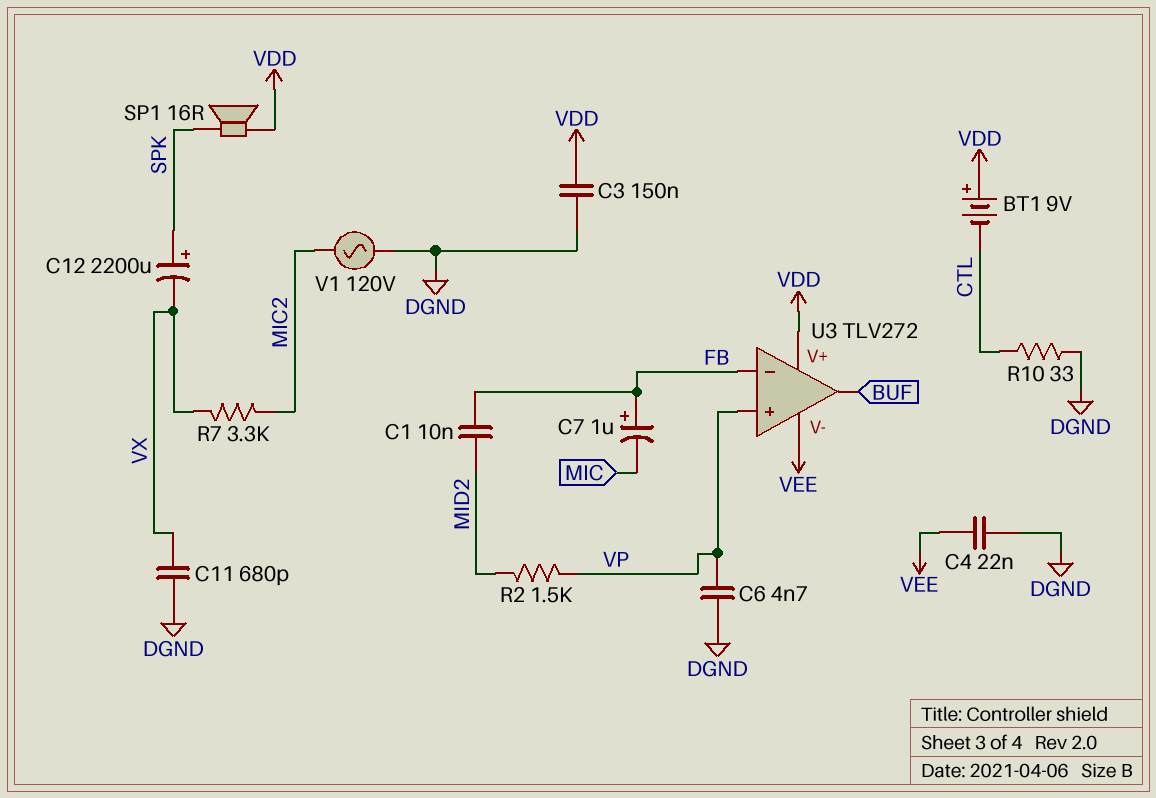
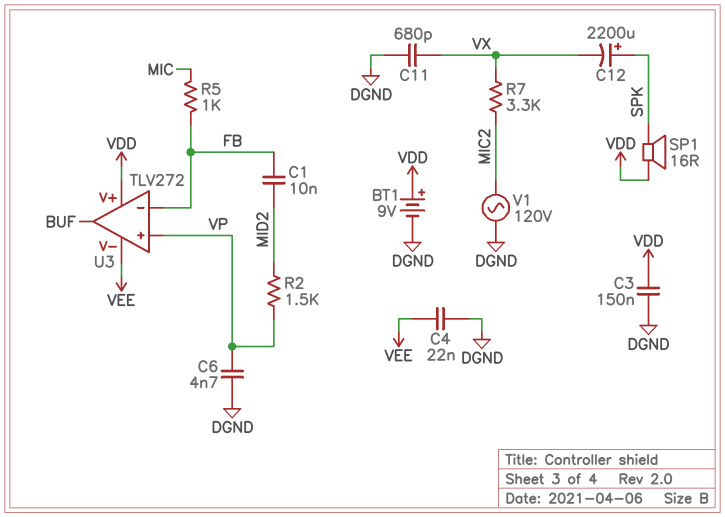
BT1: 9V (plus VDD, minus CTL) -> 9V (plus VDD, minus DGND)
C7: 1uF (plus FB, minus MIC) -> none
R5: none -> 1k (FB, MIC)
R10: 33 (CTL, DGND) -> none

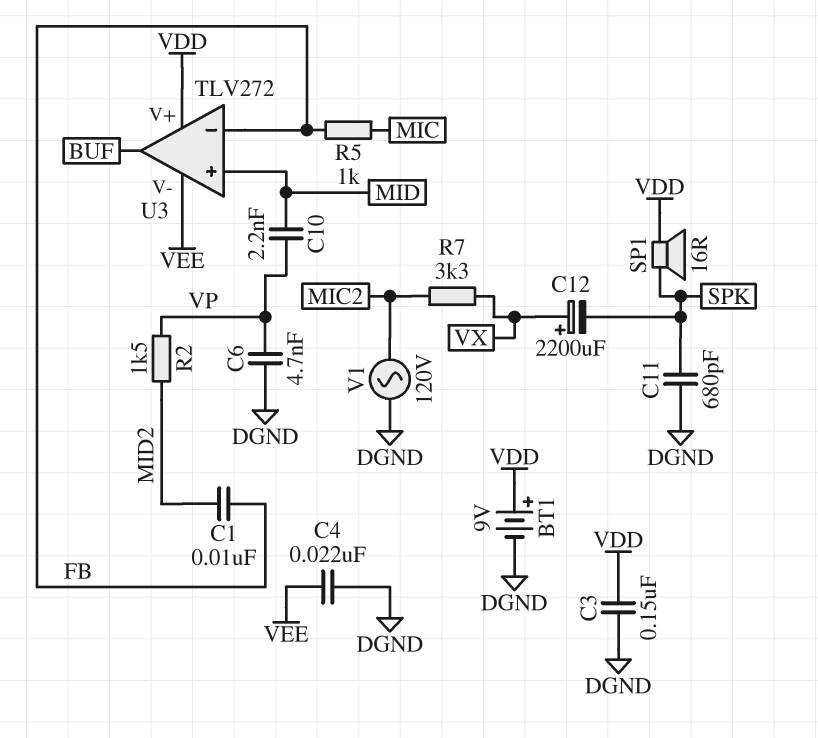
C10: none -> 2.2nF (MID, VP)
C11: 680pF (DGND, VX) -> 680pF (DGND, SPK)
C12: 2200uF (plus SPK, minus VX) -> 2200uF (plus VX, minus SPK)
U3 pin in+: VP -> MID

